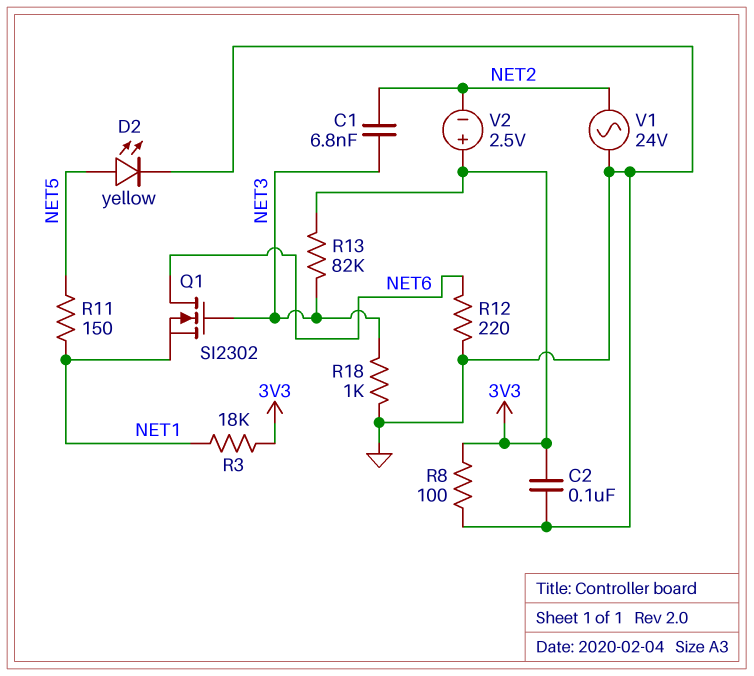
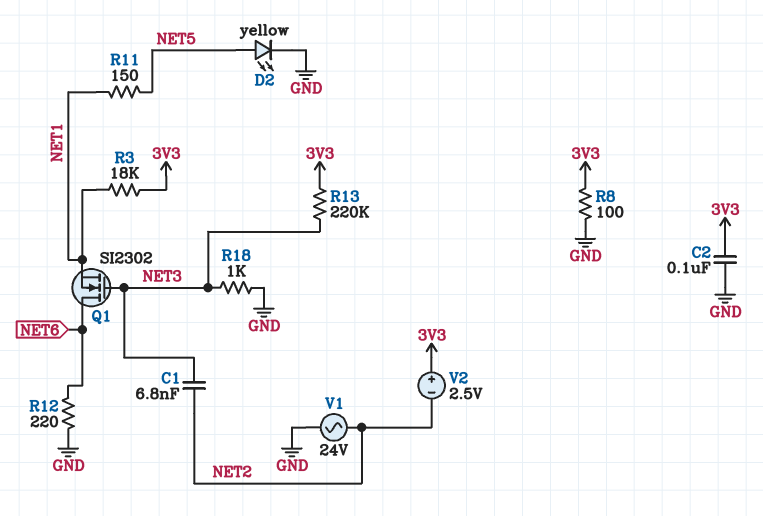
R13: 82k (3V3, NET3) -> 220k (3V3, NET3)

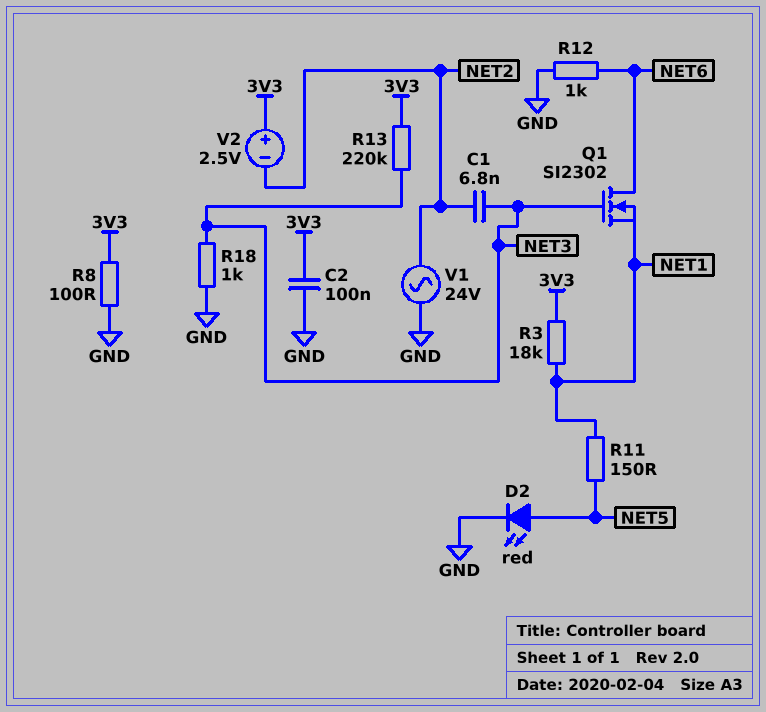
D2: LED yellow (A NET5, K GND) -> LED red (A NET5, K GND)
R12: 220 (GND, NET6) -> 1k (GND, NET6)

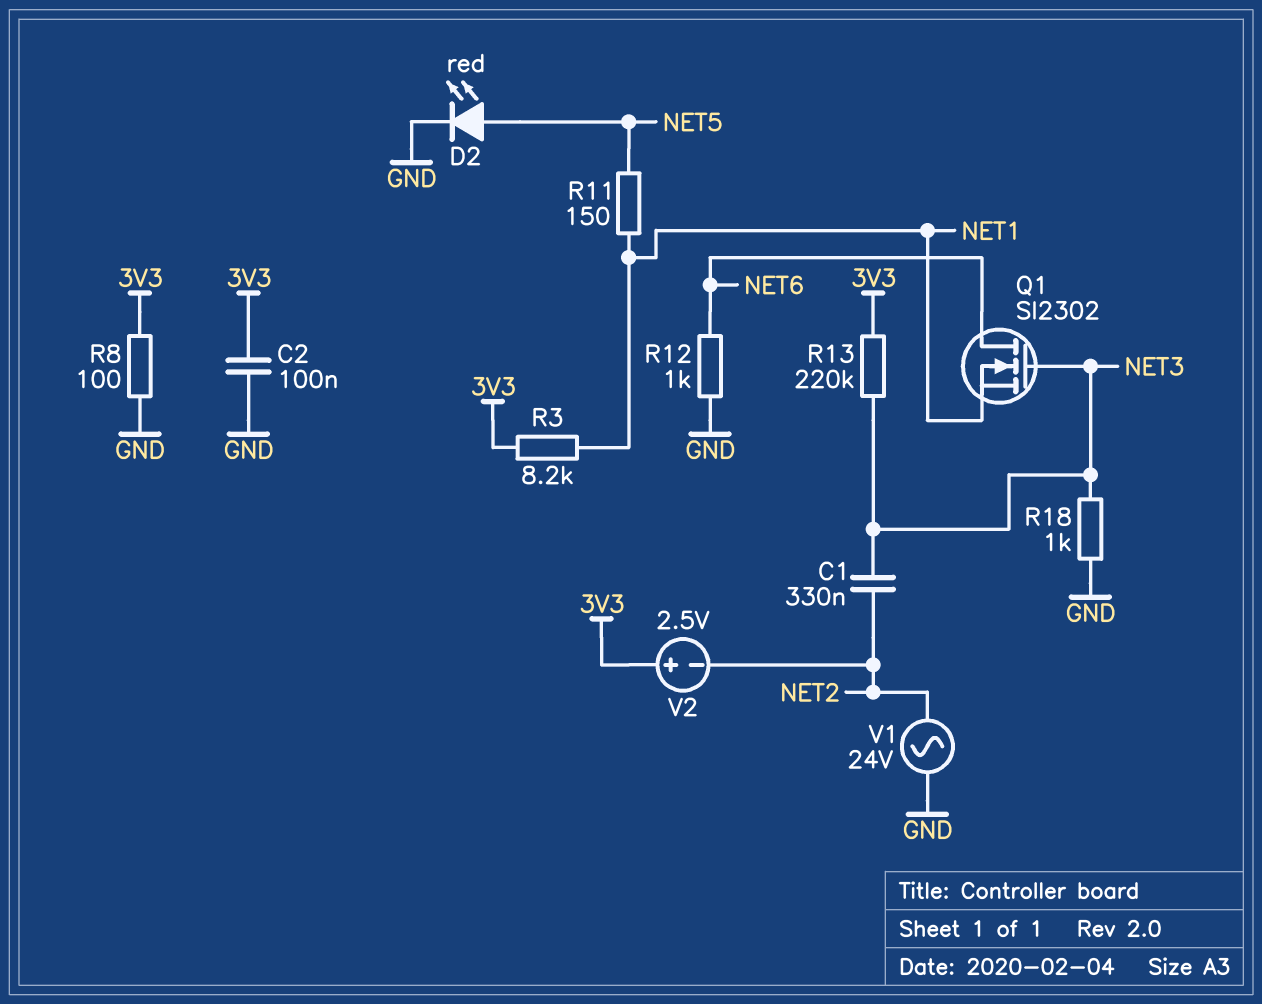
C1: 6.8nF (NET2, NET3) -> 330nF (NET2, NET3)
R3: 18k (3V3, NET1) -> 8.2k (3V3, NET1)

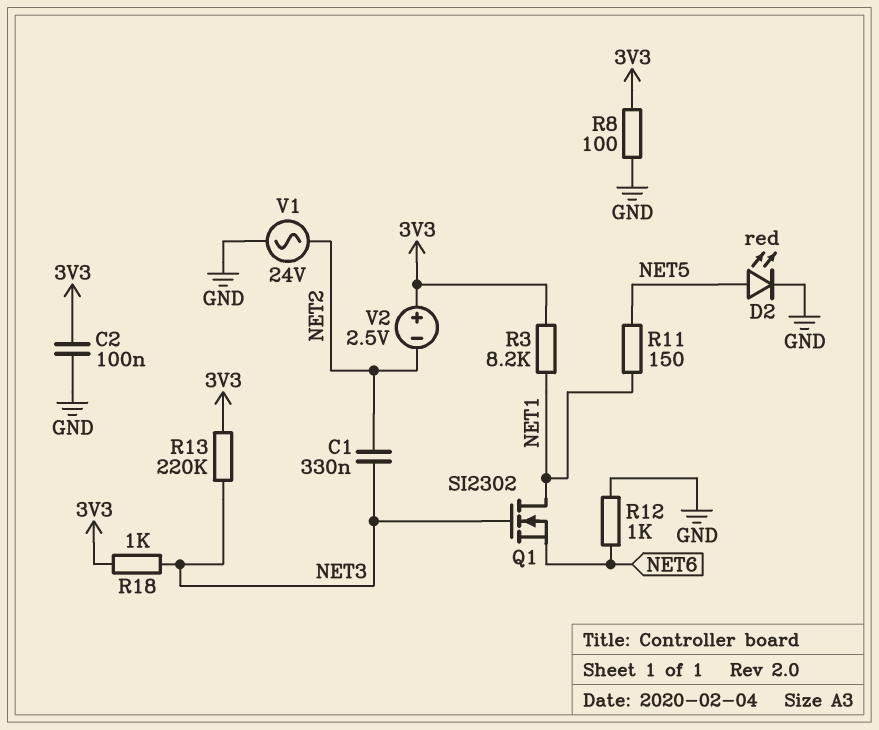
Q1: NMOS SI2302 (G NET3, D NET6, S NET1) -> NMOS SI2302 (G NET3, D NET1, S NET6)
R18: 1k (GND, NET3) -> 1k (3V3, NET3)

